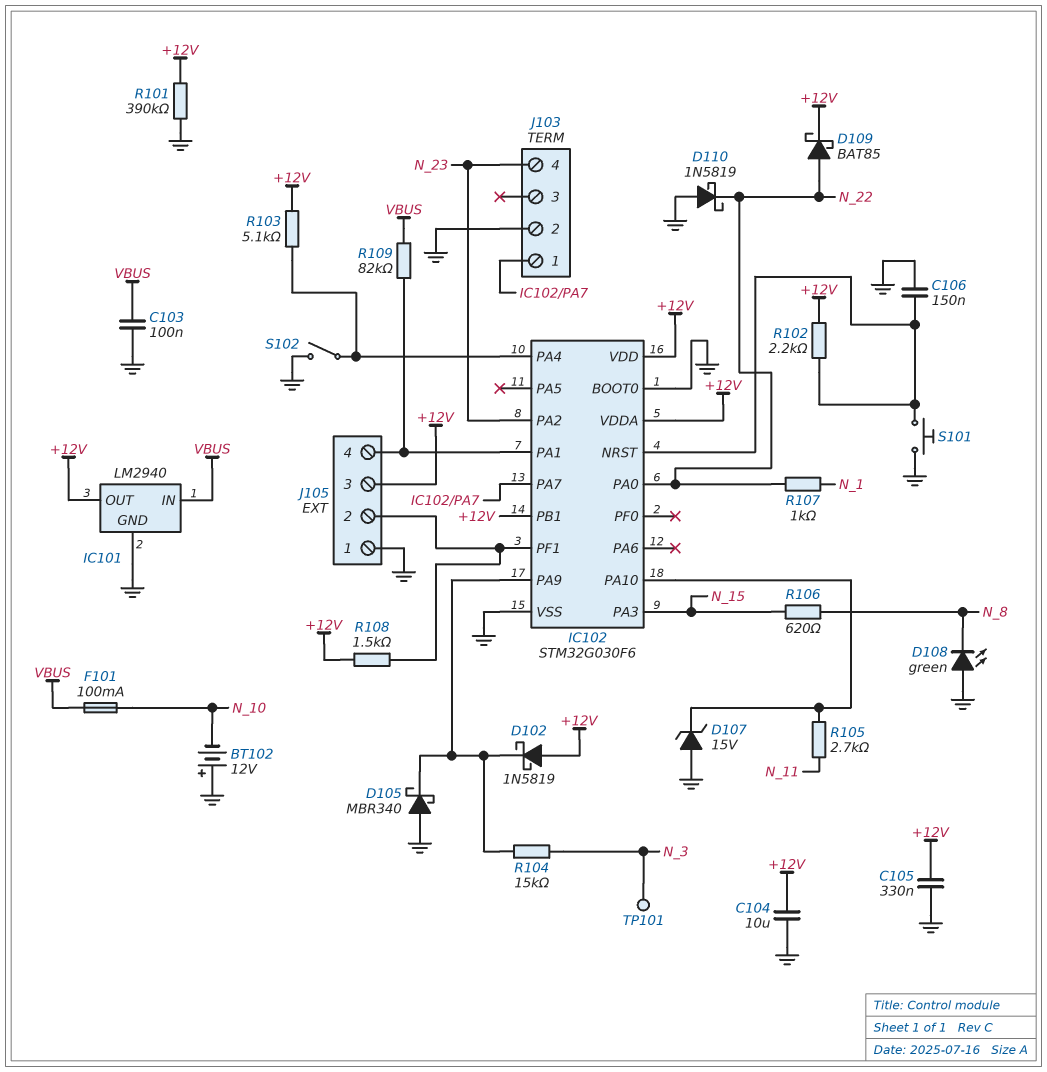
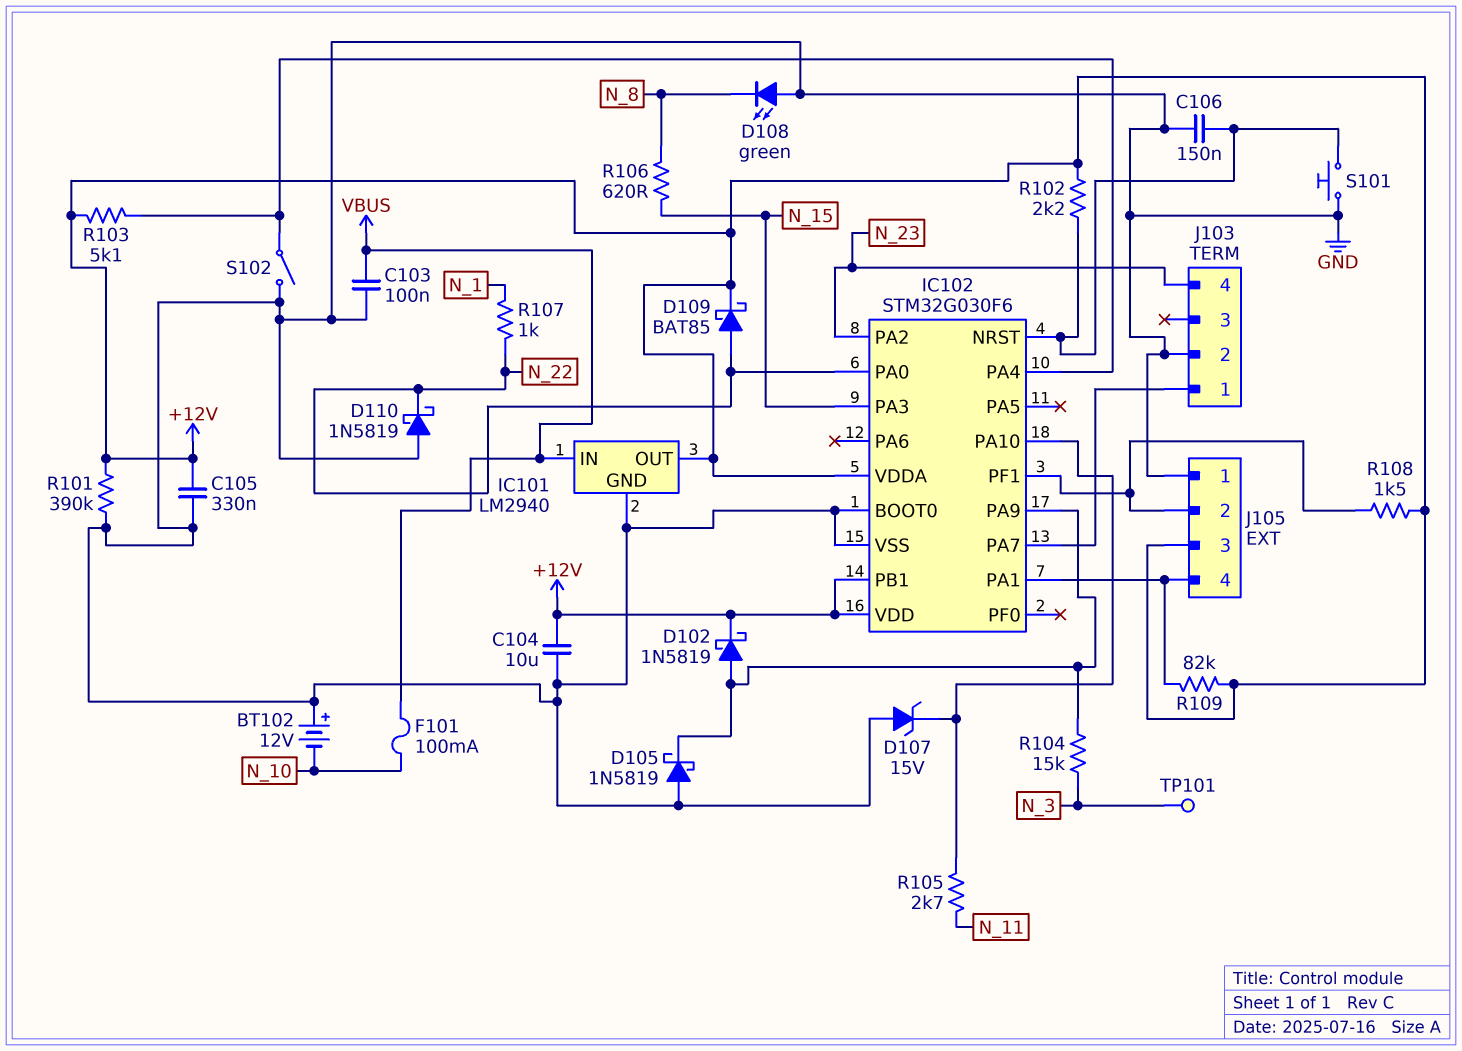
D102: schottky 1N5819 (A +12V, K IC102/PA9) -> schottky 1N5819 (A IC102/PA9, K +12V)
D105: schottky MBR340 (A GND, K IC102/PA9) -> schottky 1N5819 (A GND, K IC102/PA9)
R109: 82k (IC102/PA1, VBUS) -> 82k (+12V, IC102/PA1)

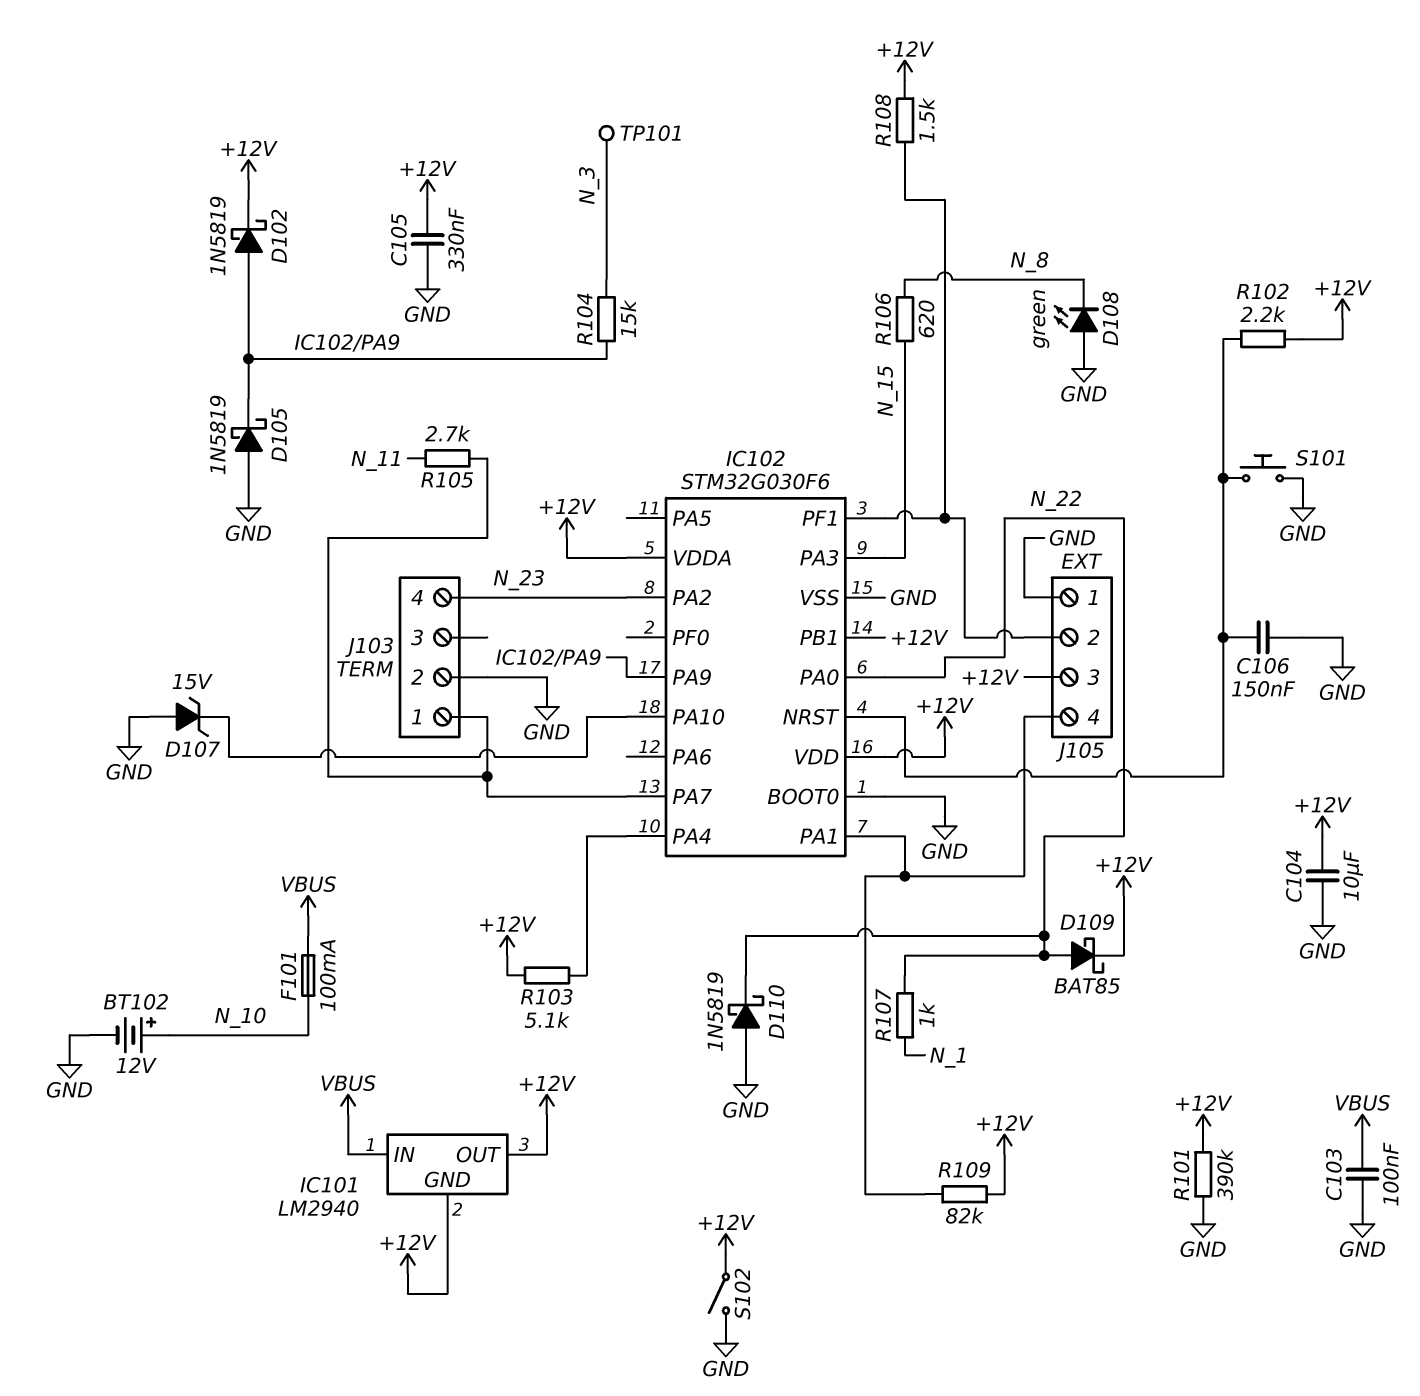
BT102: 12V (plus GND, minus N_10) -> 12V (plus N_10, minus GND)
IC101 pin GND: GND -> +12V
R105: 2.7k (IC102/PA10, N_11) -> 2.7k (IC102/PA7, N_11)
S102: switch (GND, IC102/PA4) -> switch (+12V, GND)

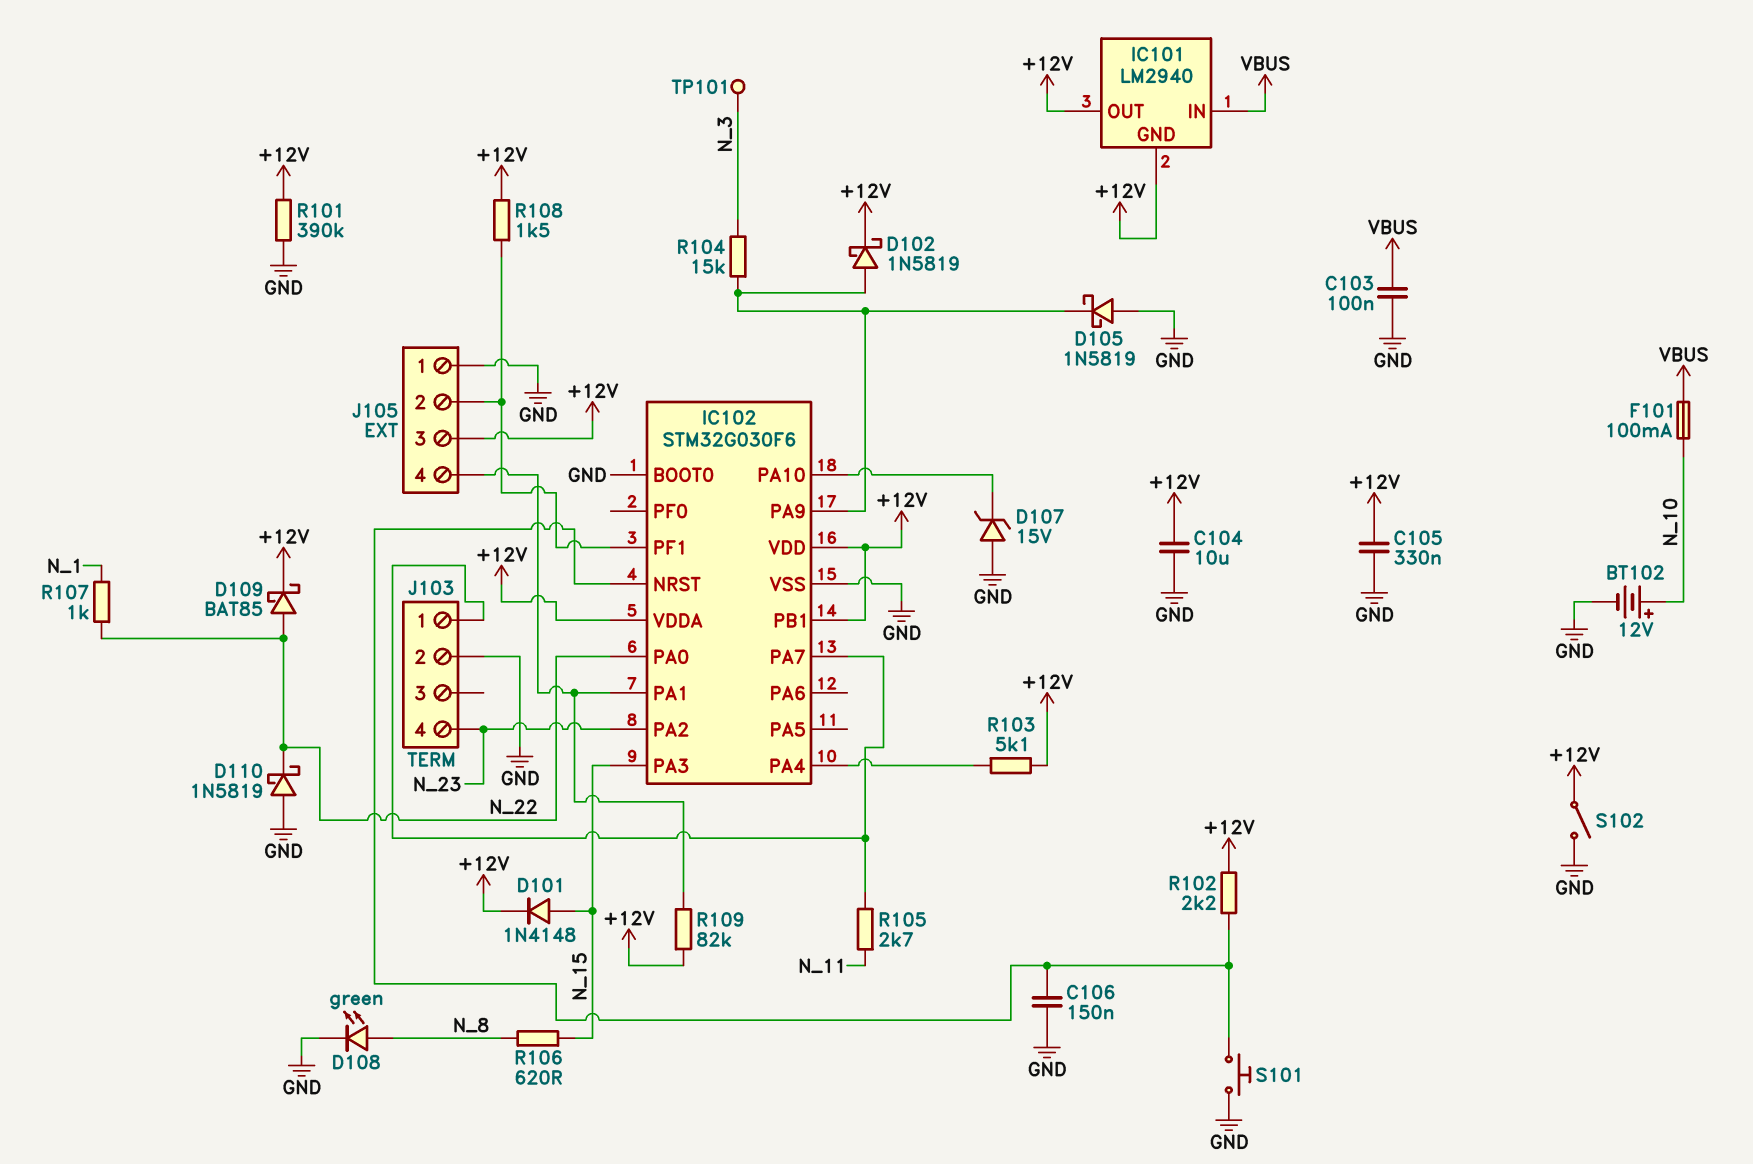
D101: none -> diode 1N4148 (A N_15, K +12V)
D108: LED green (A GND, K N_8) -> LED green (A N_8, K GND)

